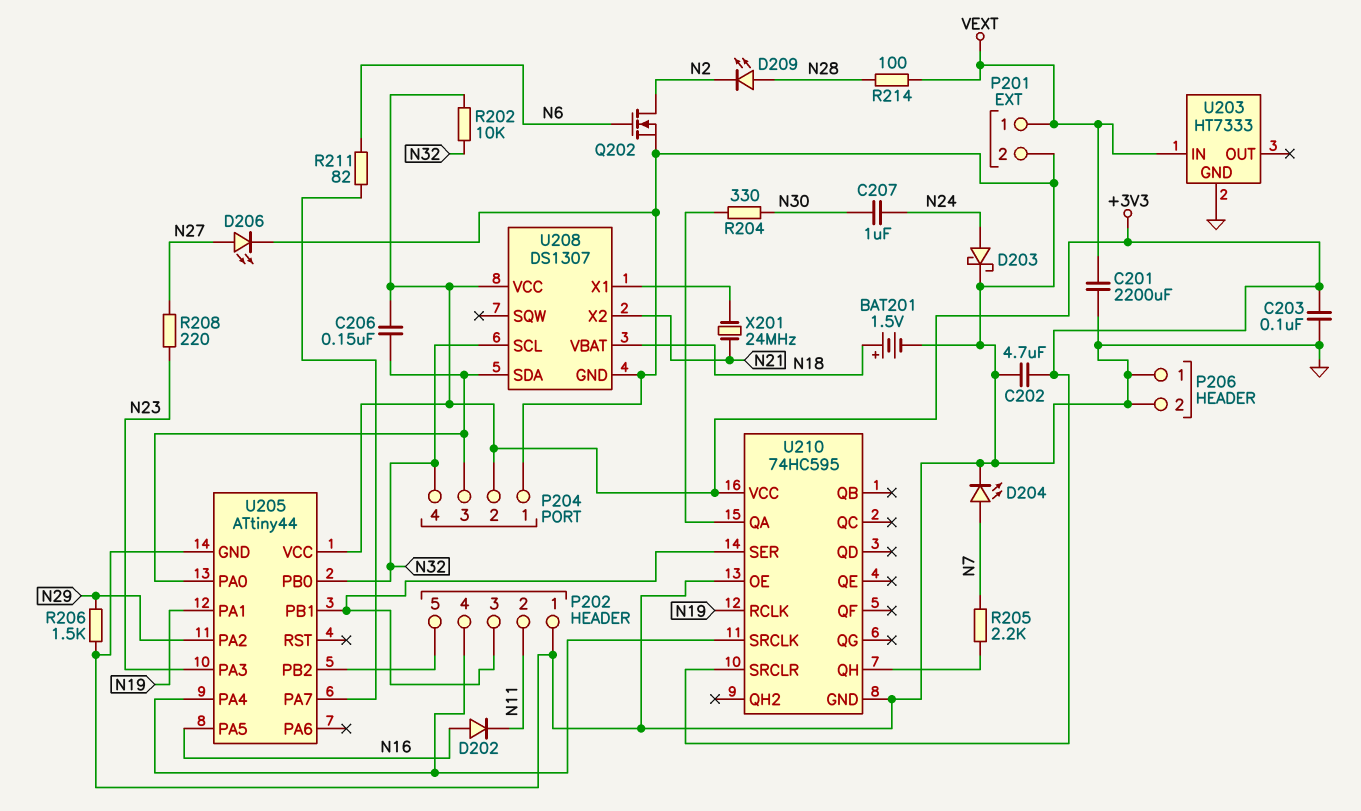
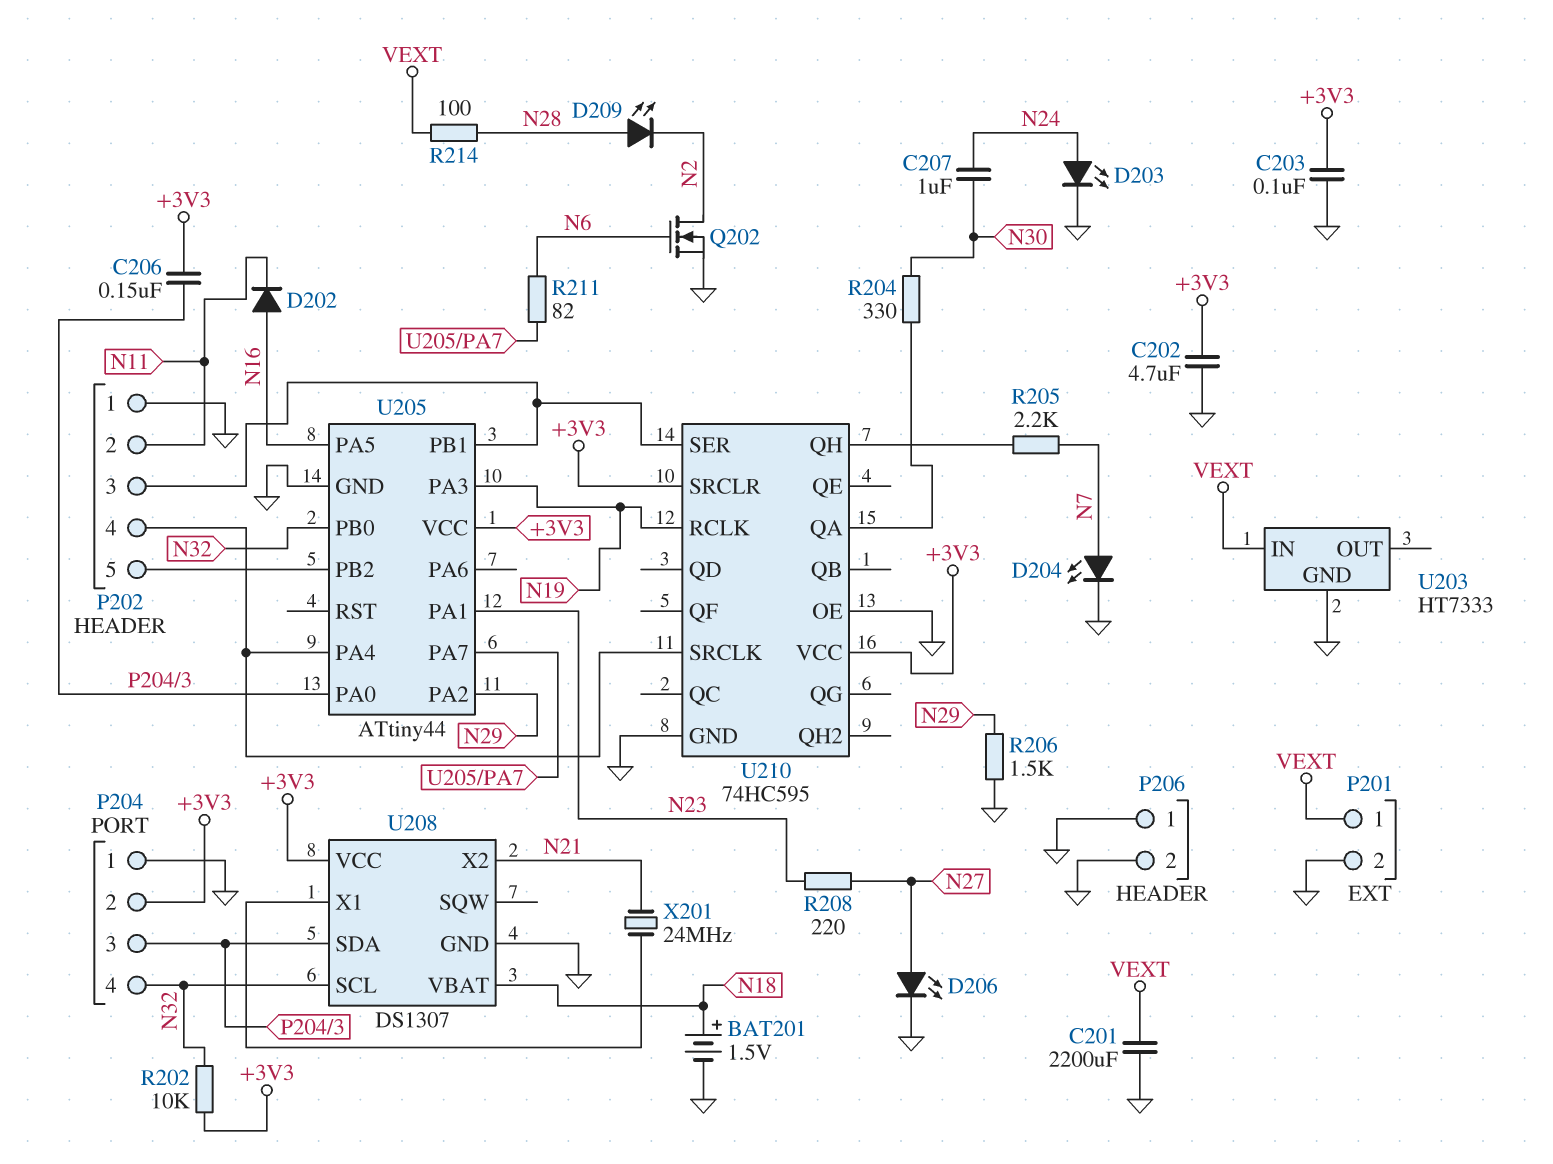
D203: schottky (A N24, K GND) -> LED (A N24, K GND)
U205 pin PA1: N19 -> N23
U205 pin PA3: N23 -> N19

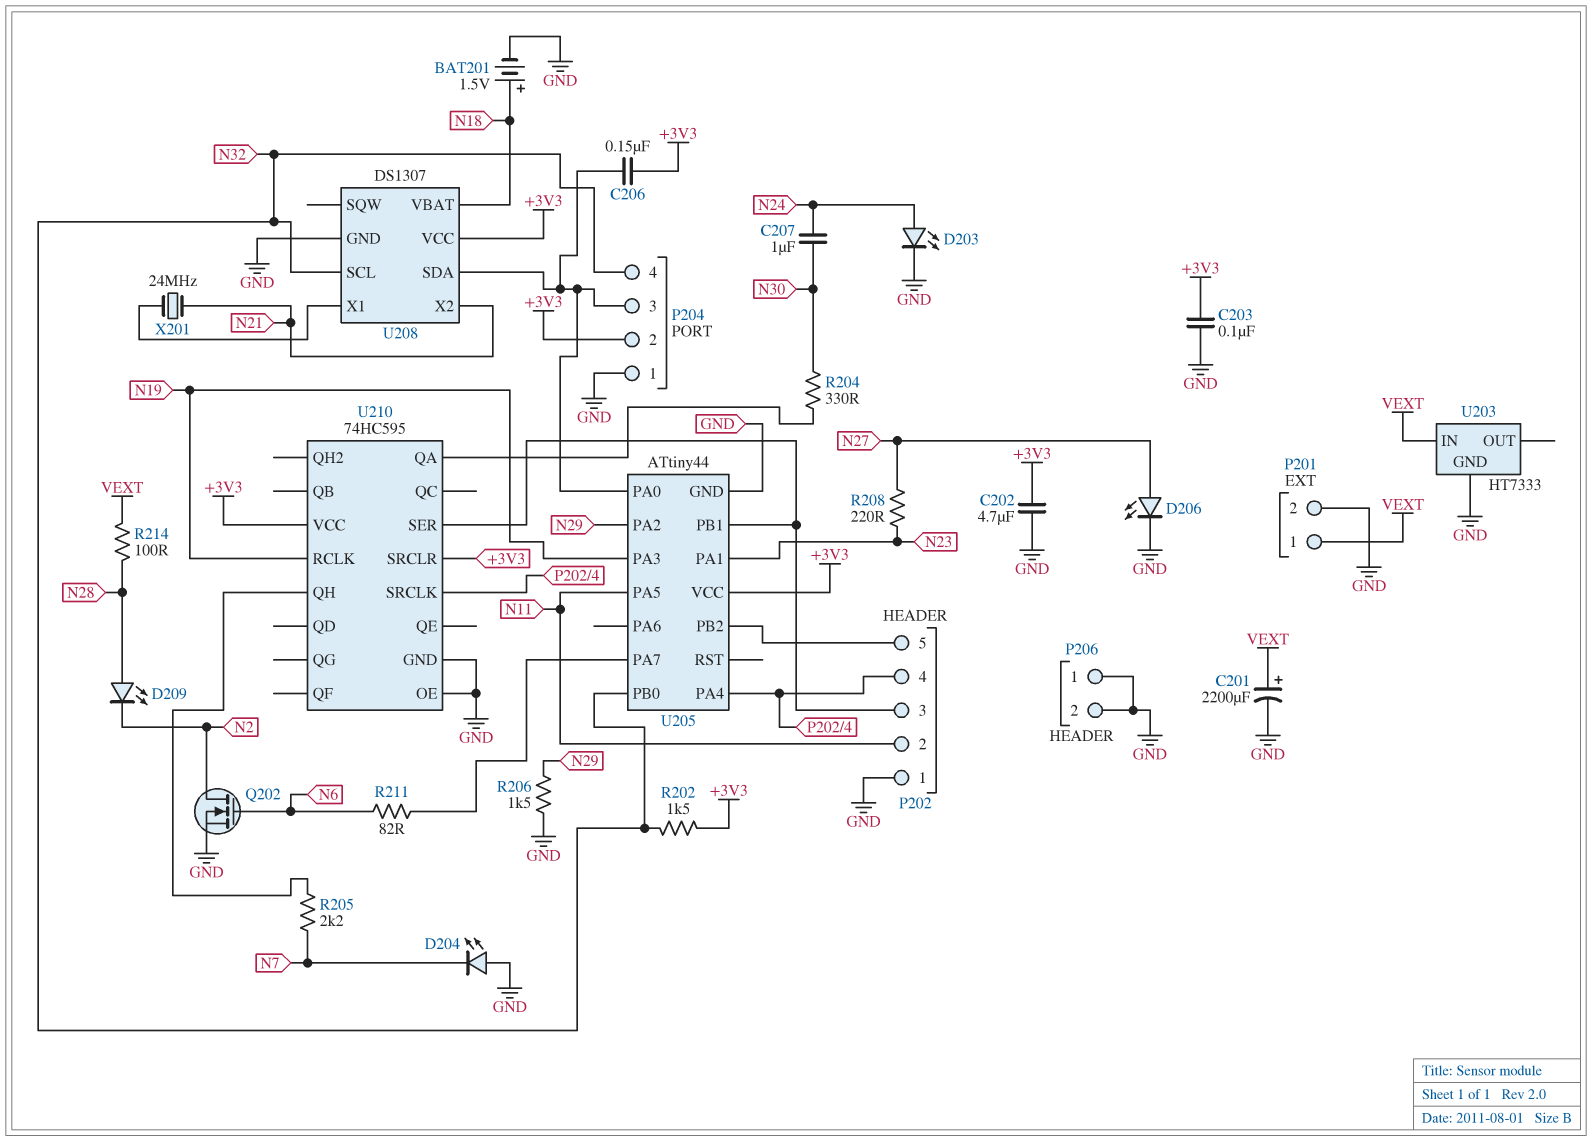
C201: 2200uF (GND, VEXT) -> 2200uF (plus VEXT, minus GND)
D202: diode (A N16, K N11) -> none
D204: LED (A N7, K GND) -> LED (A GND, K N7)
R202: 10k (+3V3, N32) -> 1.5k (+3V3, N32)
U205 pin PA5: N16 -> N11

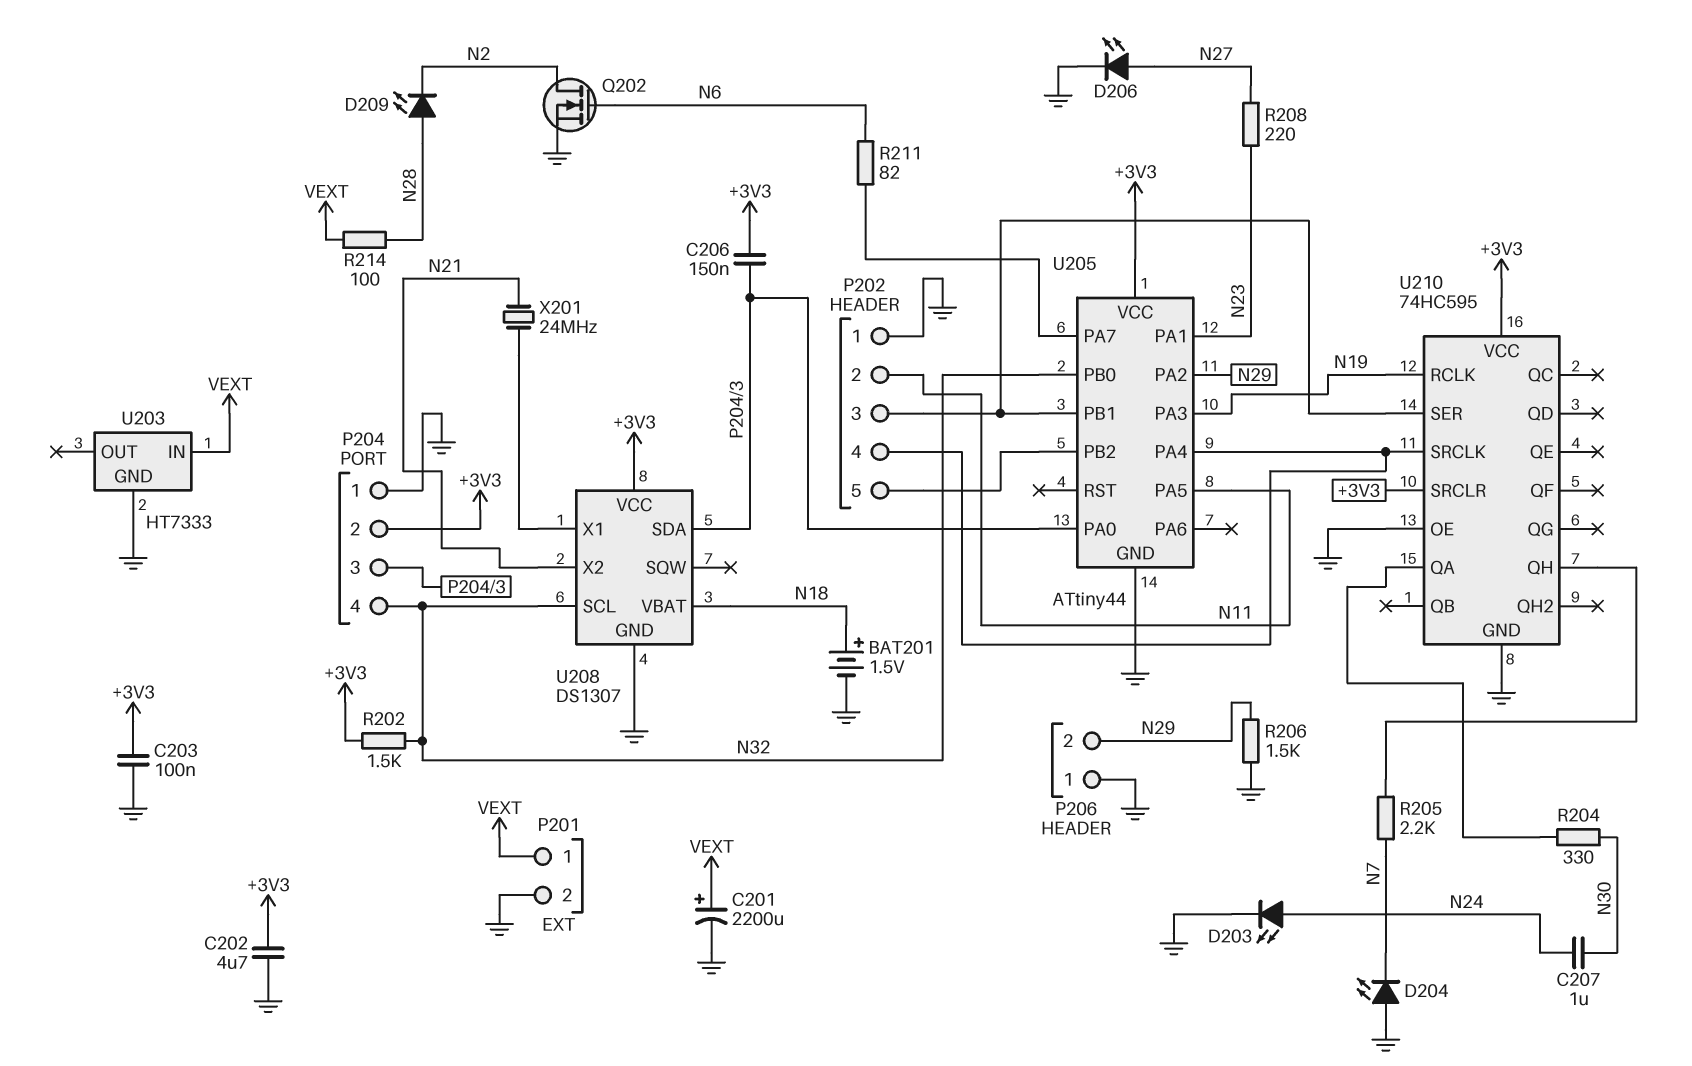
P206 pin 2: GND -> N29

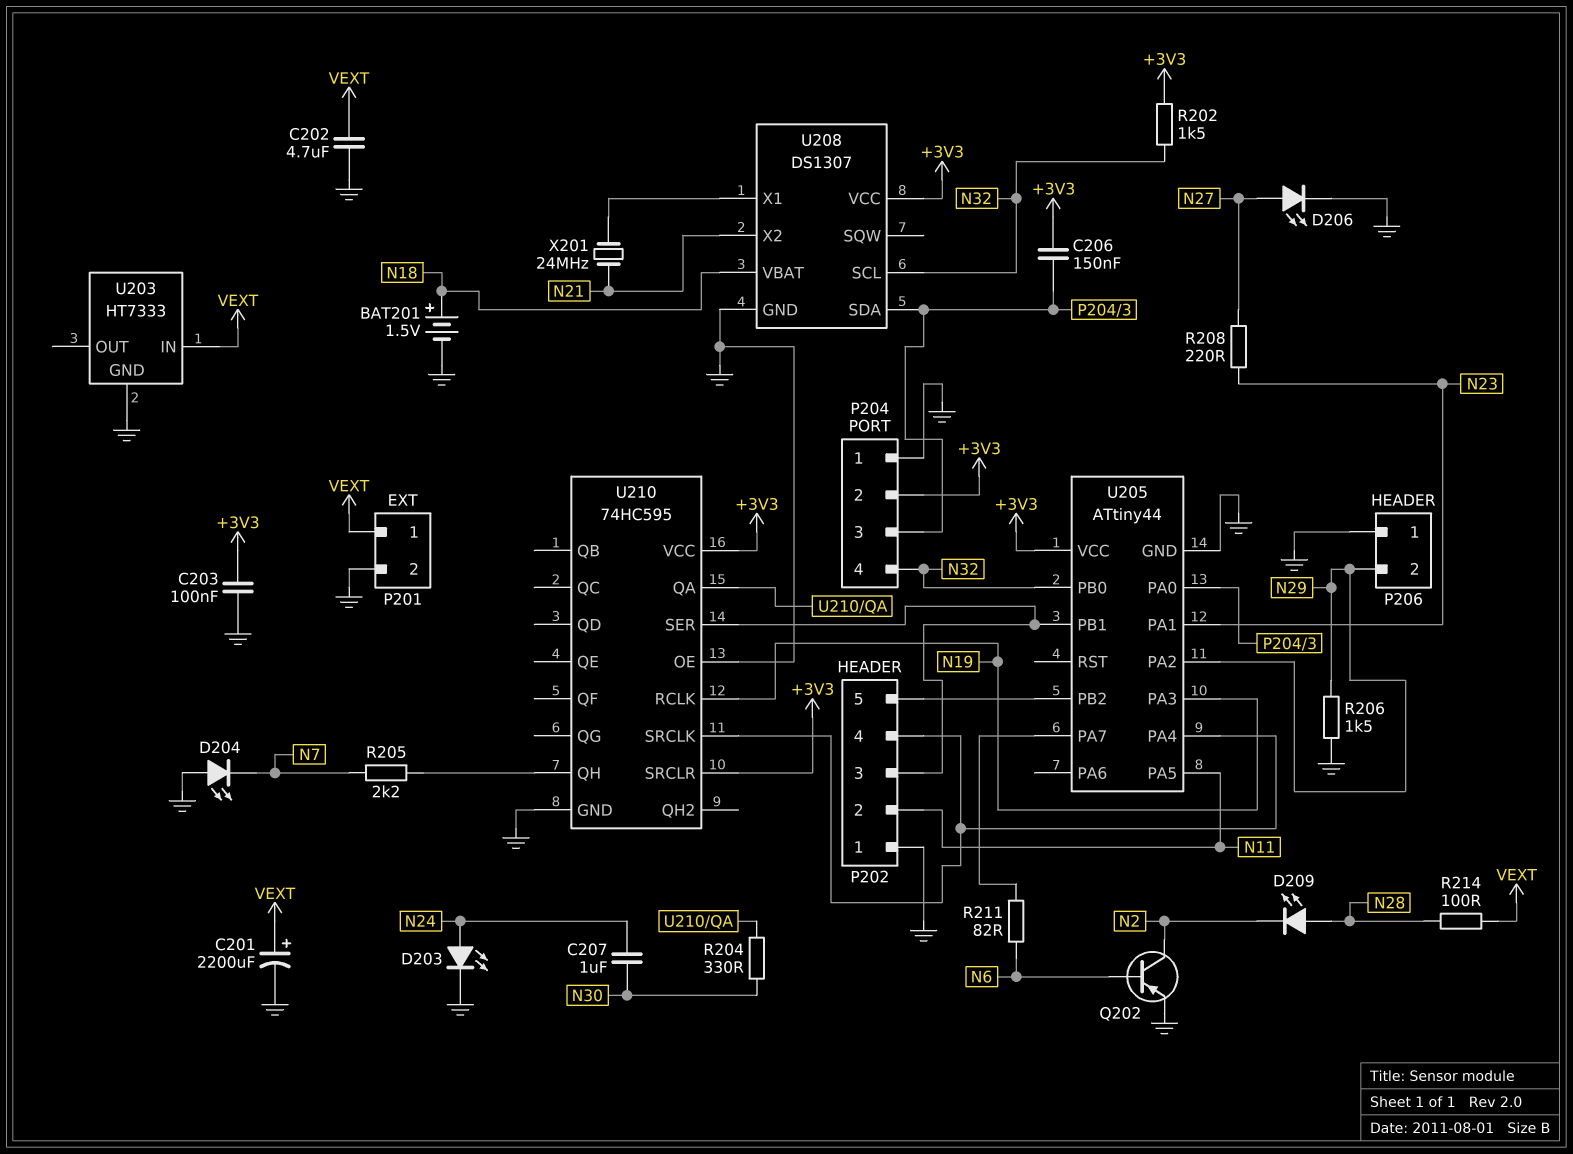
C202: 4.7uF (+3V3, GND) -> 4.7uF (GND, VEXT)
Q202: NMOS (G N6, D N2, S GND) -> PNP (B N6, C N2, E GND)

